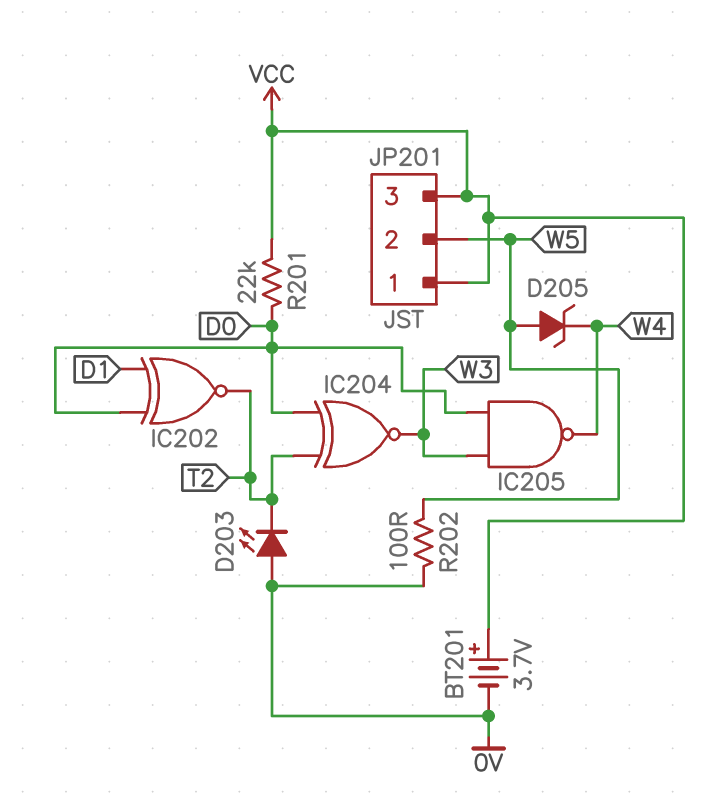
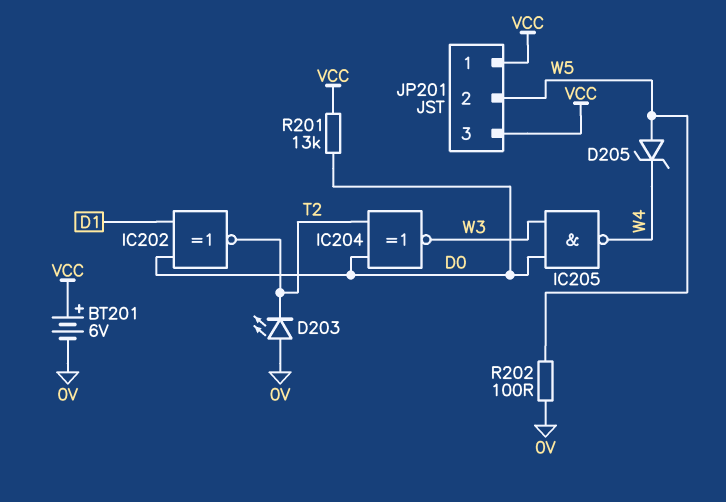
BT201: 3.7V (plus VCC, minus 0V) -> 6V (plus VCC, minus 0V)
R201: 22k (D0, VCC) -> 13k (D0, VCC)

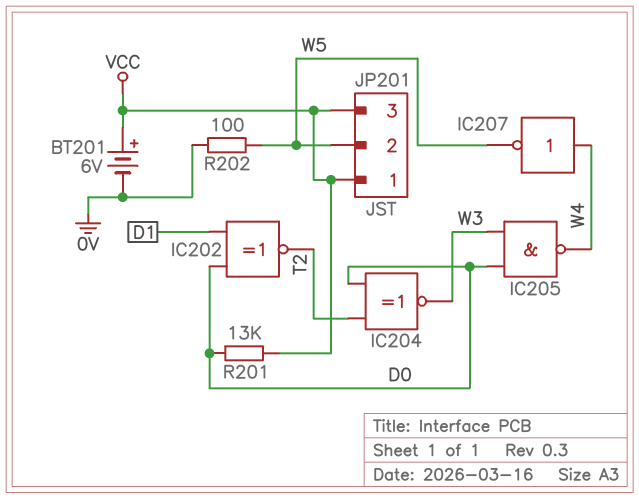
D203: LED (A 0V, K T2) -> none
D205: zener (A W5, K W4) -> none
IC207: none -> NOT (in W4, out W5)

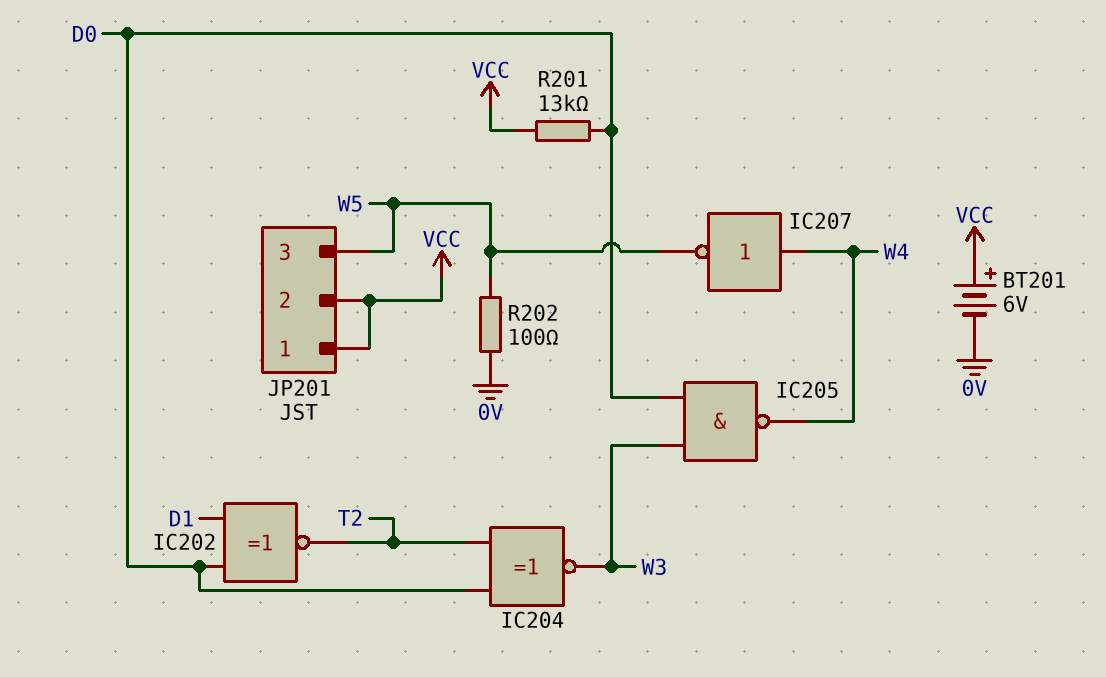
JP201 pin 2: W5 -> VCC
JP201 pin 3: VCC -> W5

